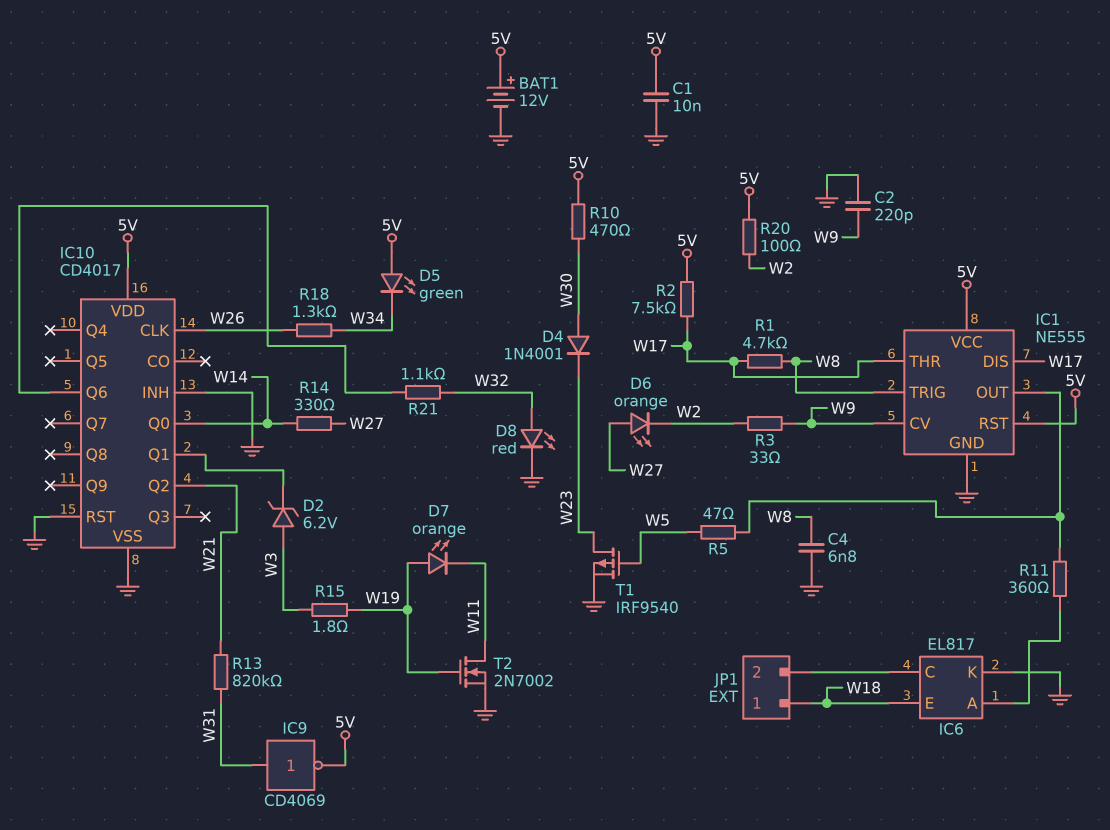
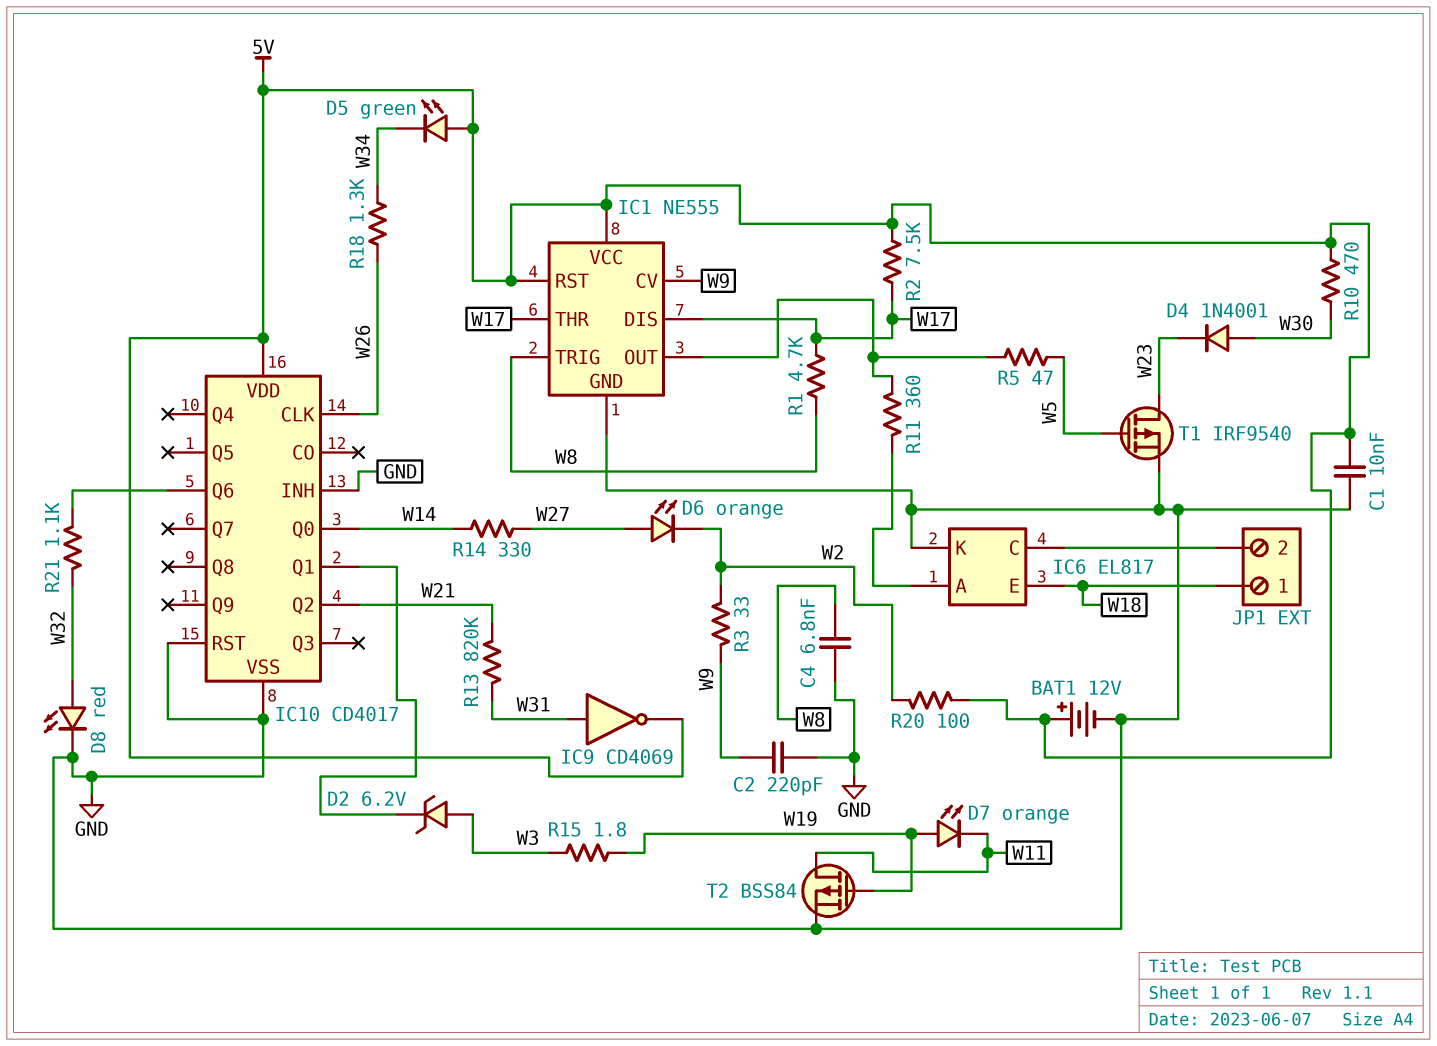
T2: NMOS 2N7002 (G W19, D W11, S GND) -> PMOS BSS84 (G W19, D W11, S GND)

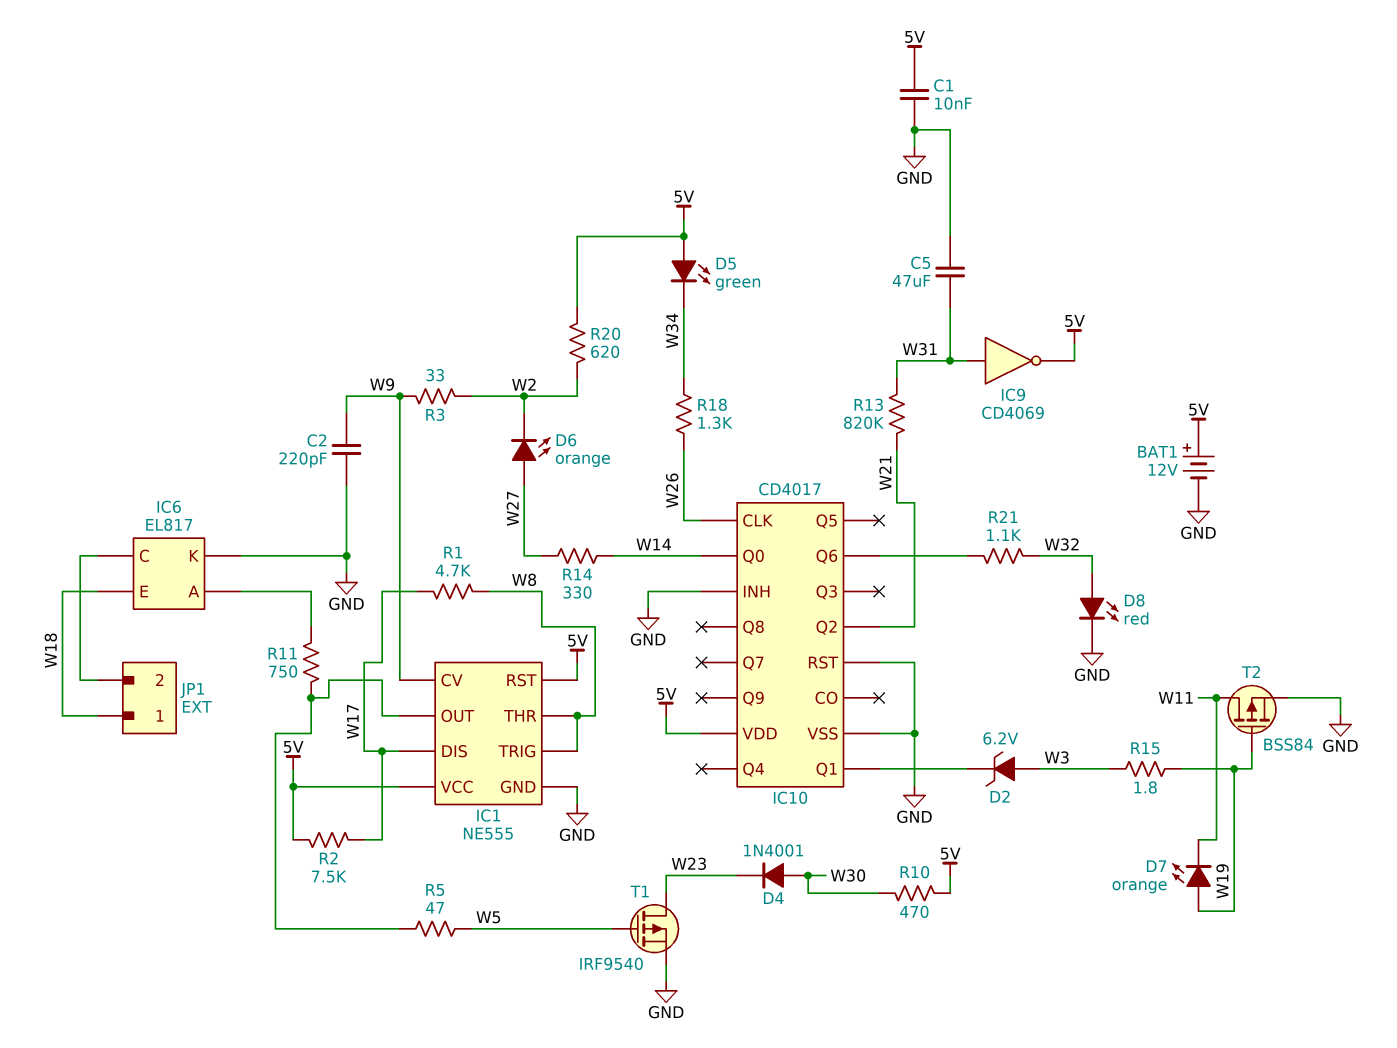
C4: 6.8nF (GND, W8) -> none
C5: none -> 47uF (GND, W31)
IC1 pin THR: W17 -> W8
R11: 360 (IC1/OUT, IC6/A) -> 750 (IC1/OUT, IC6/A)
R20: 100 (5V, W2) -> 620 (5V, W2)

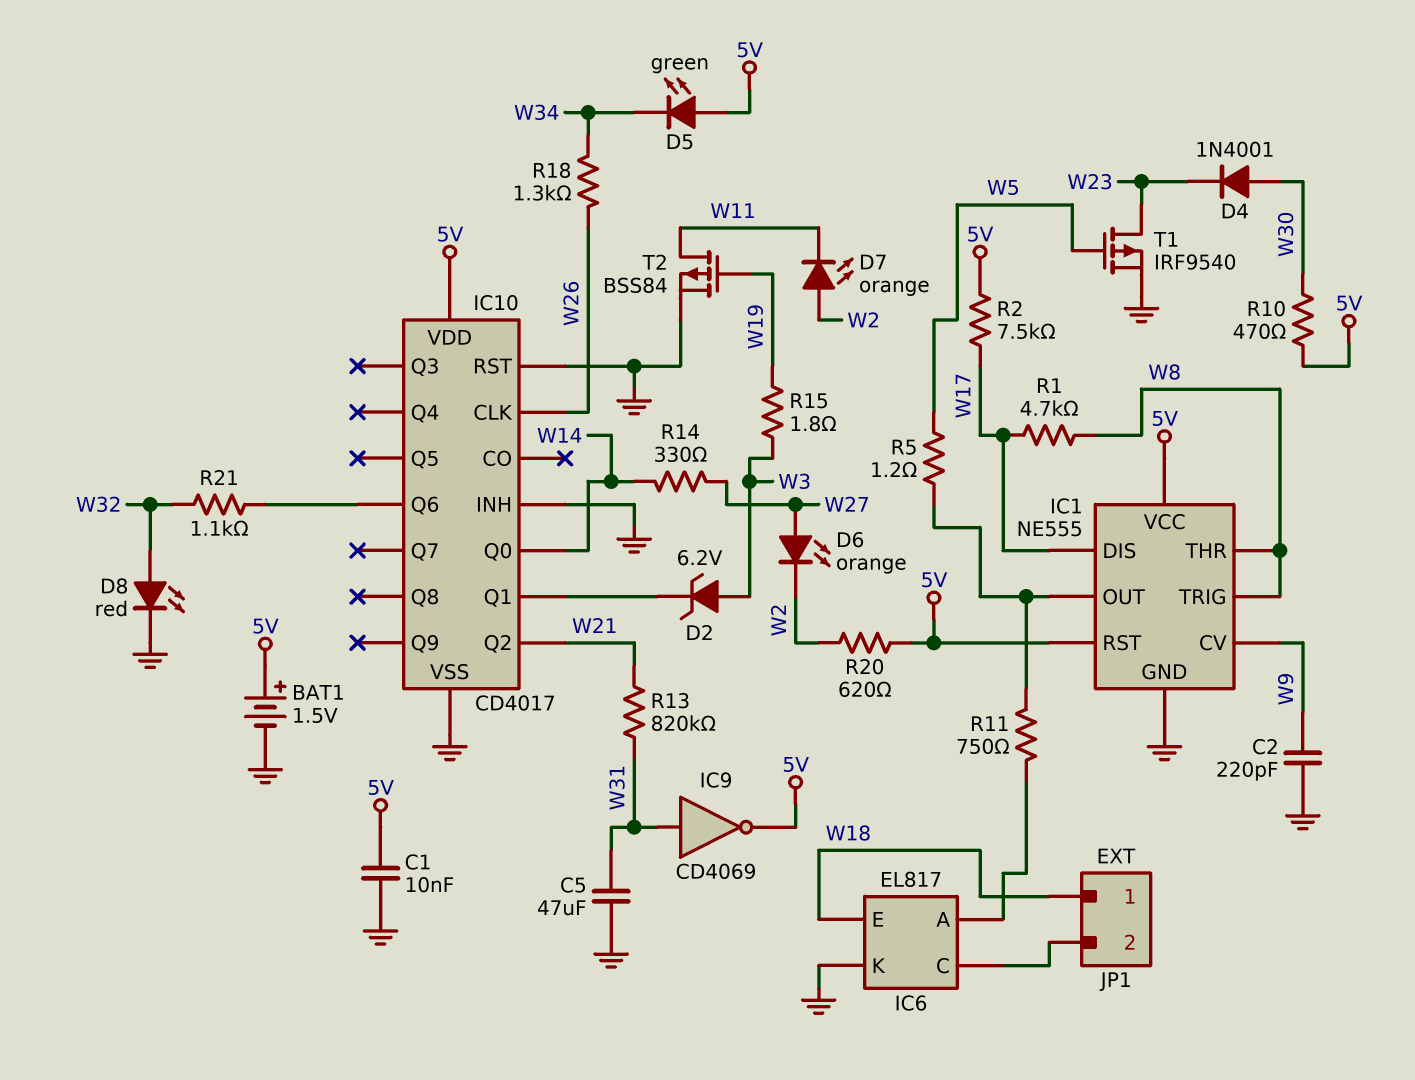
BAT1: 12V (plus 5V, minus GND) -> 1.5V (plus 5V, minus GND)
D7: LED orange (A W19, K W11) -> LED orange (A W2, K W11)
R3: 33 (W2, W9) -> none
R5: 47 (IC1/OUT, W5) -> 1.2 (IC1/OUT, W5)

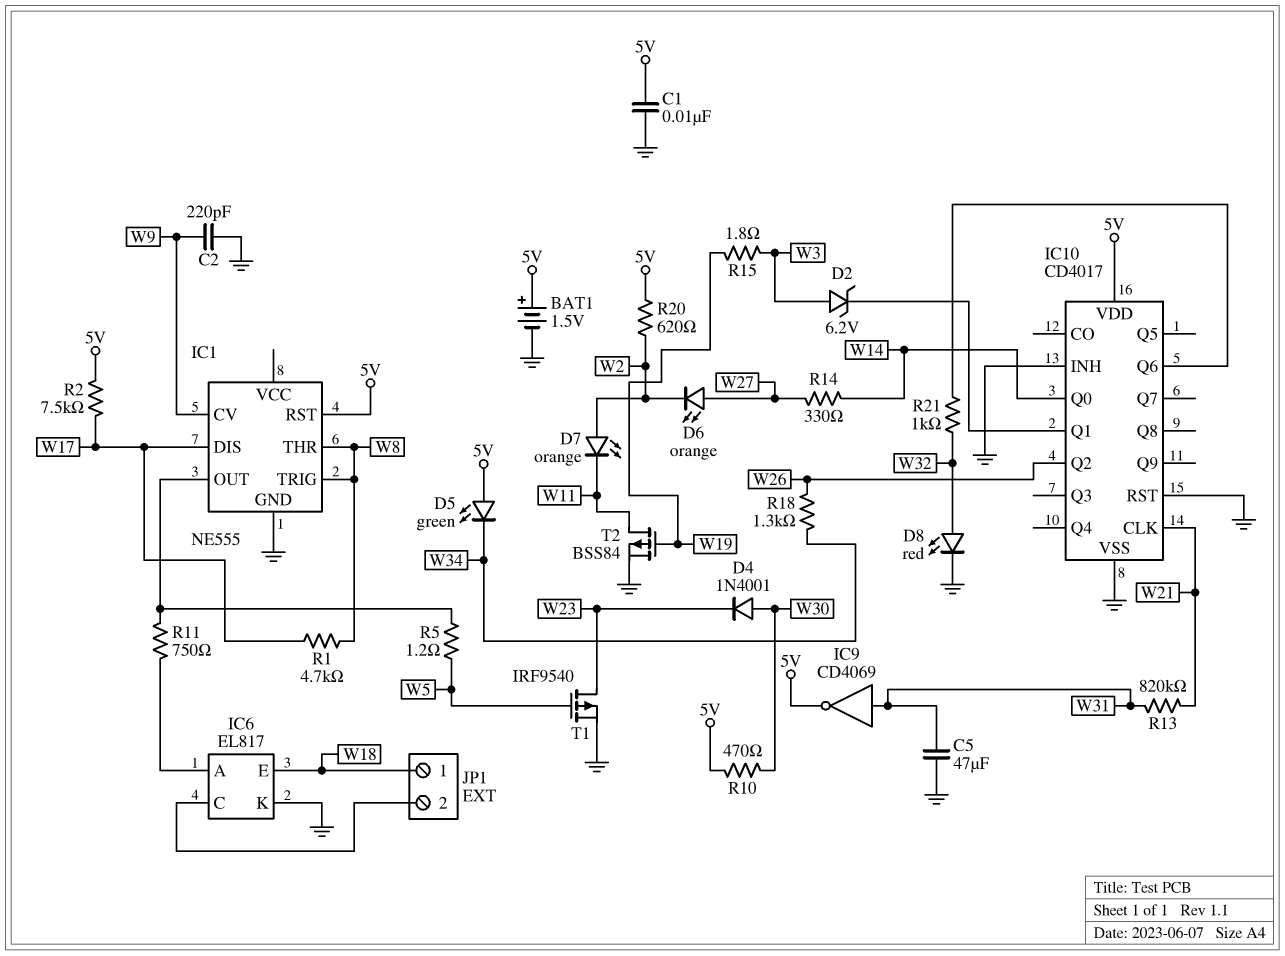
IC1 pin VCC: 5V -> none
IC10 pin CLK: W26 -> W21
IC10 pin Q2: W21 -> W26
R21: 1.1k (IC10/Q6, W32) -> 1k (IC10/Q6, W32)

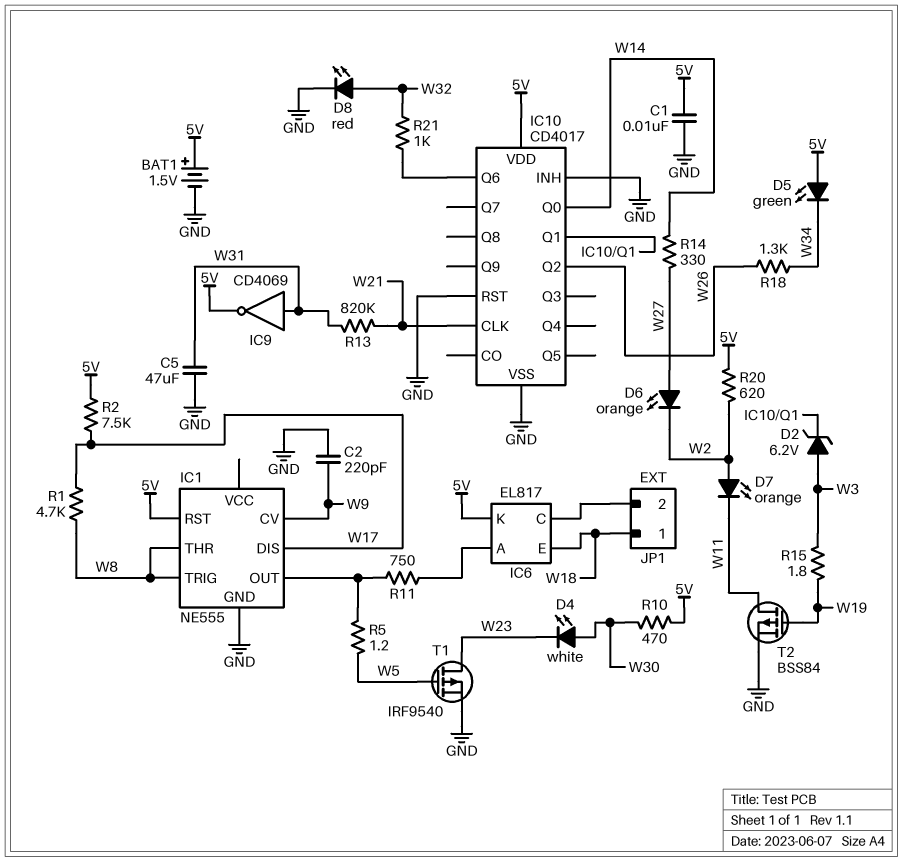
D4: diode 1N4001 (A W30, K W23) -> LED white (A W30, K W23)
IC6 pin K: GND -> 5V

